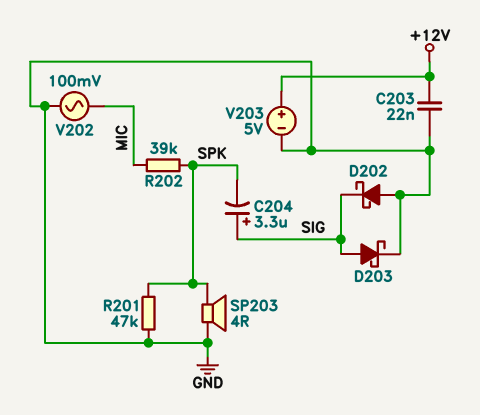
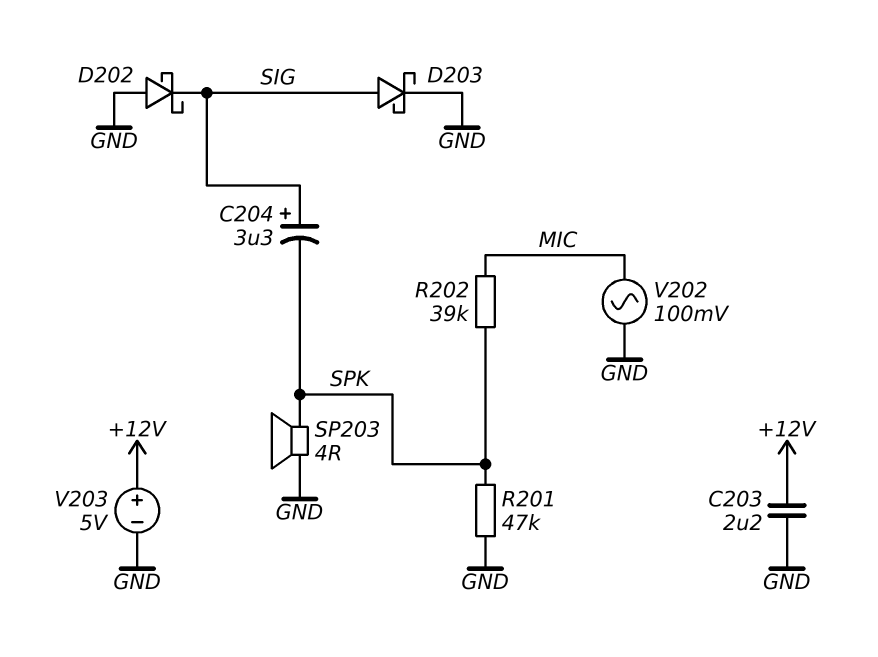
C203: 22nF (+12V, GND) -> 2.2uF (+12V, GND)

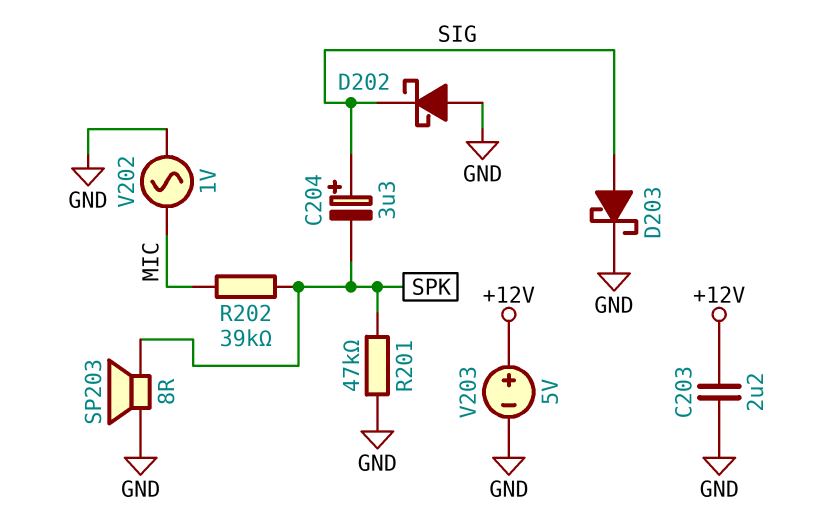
SP203: speaker 4R (GND, SPK) -> speaker 8R (GND, SPK)
V202: AC 100mV (GND, MIC) -> AC 1V (GND, MIC)

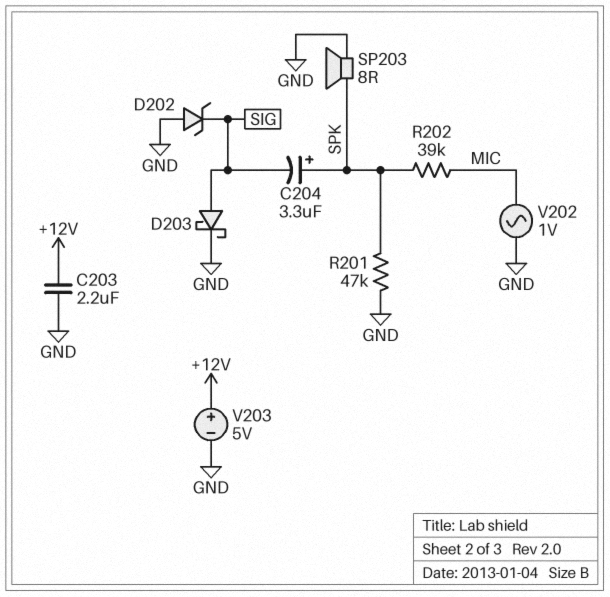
C204: 3.3uF (plus SIG, minus SPK) -> 3.3uF (plus SPK, minus SIG)
D202: schottky (A GND, K SIG) -> zener (A GND, K SIG)

